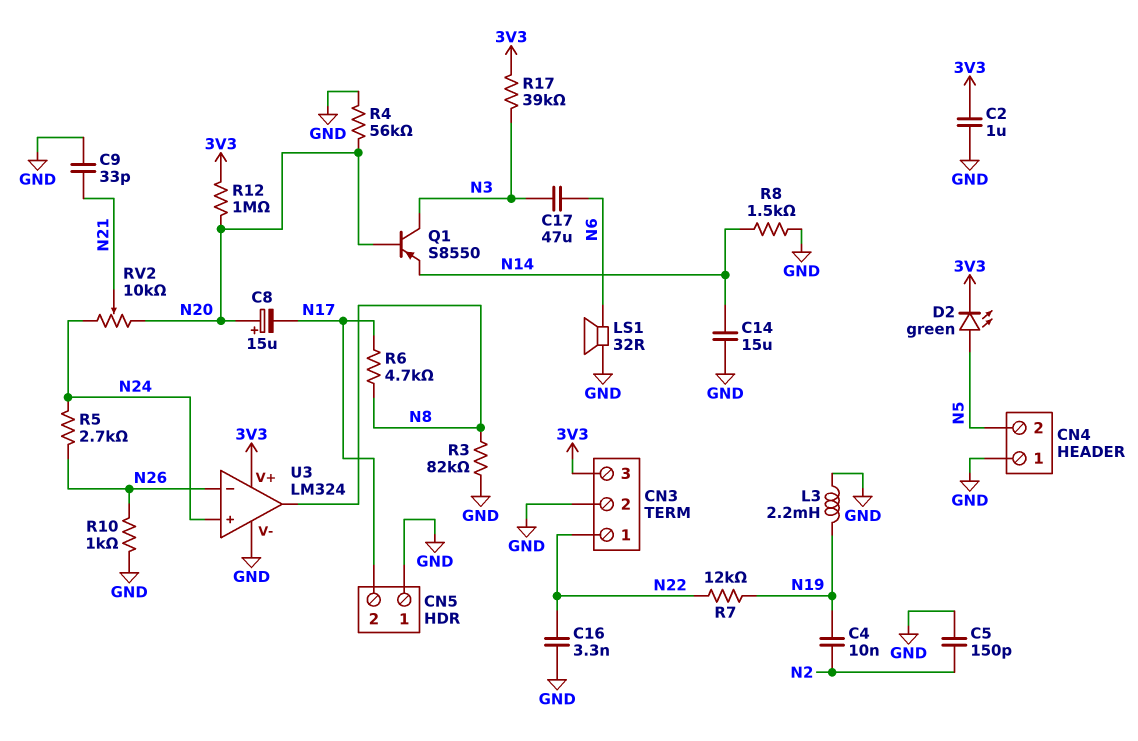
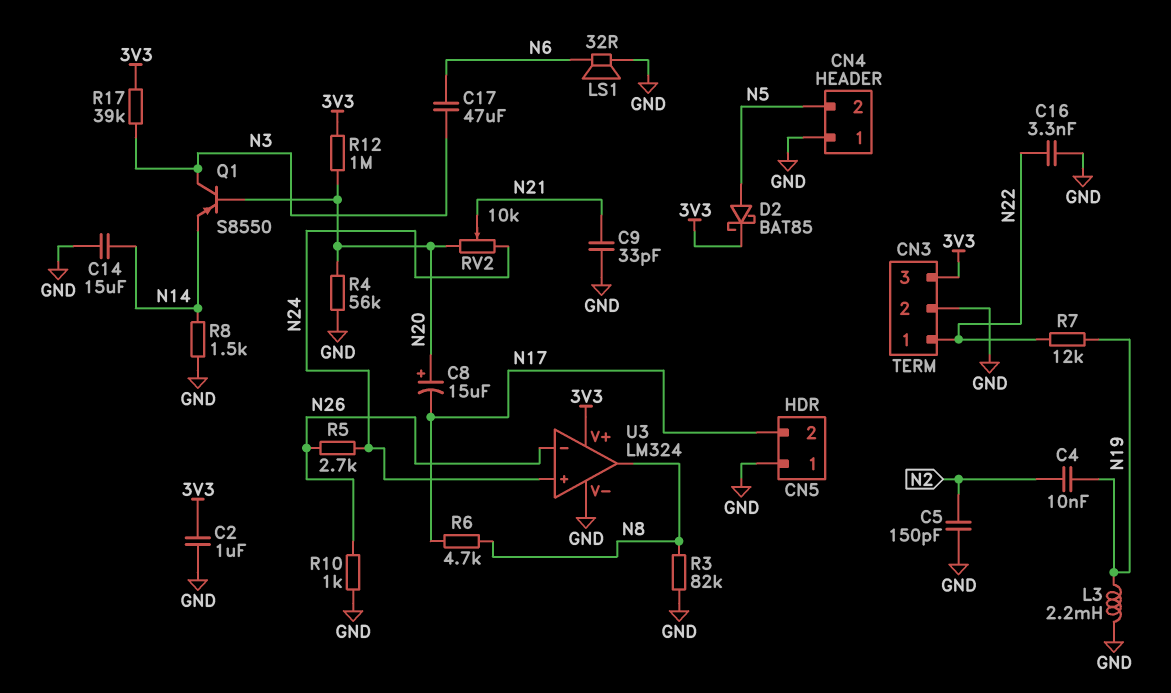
D2: LED green (A N5, K 3V3) -> schottky BAT85 (A N5, K 3V3)

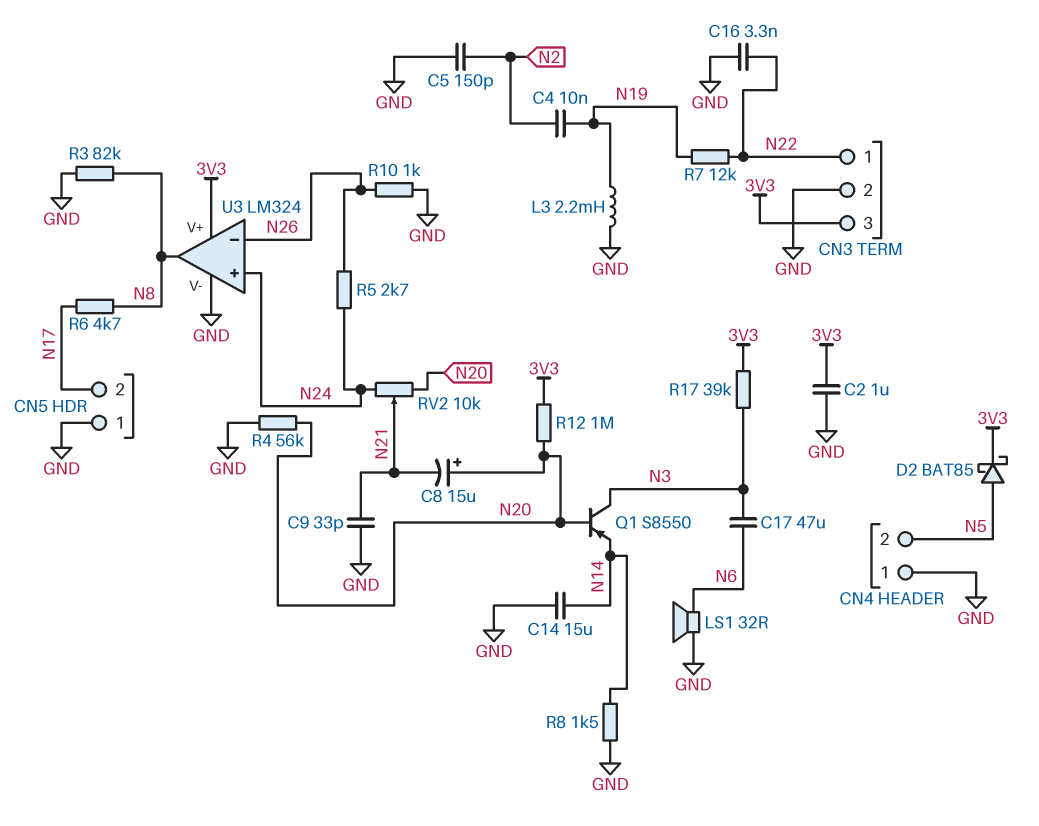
C8: 15uF (plus N20, minus N17) -> 15uF (plus N20, minus N21)

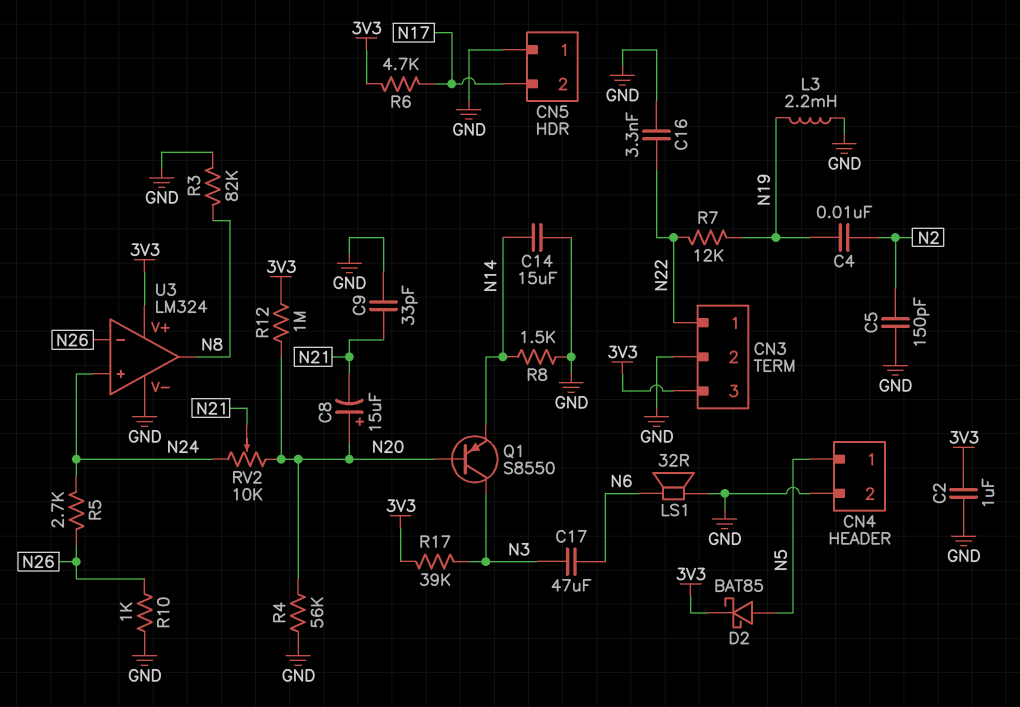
CN4 pin 1: GND -> N5
CN4 pin 2: N5 -> GND
R6: 4.7k (N8, N17) -> 4.7k (3V3, N17)

